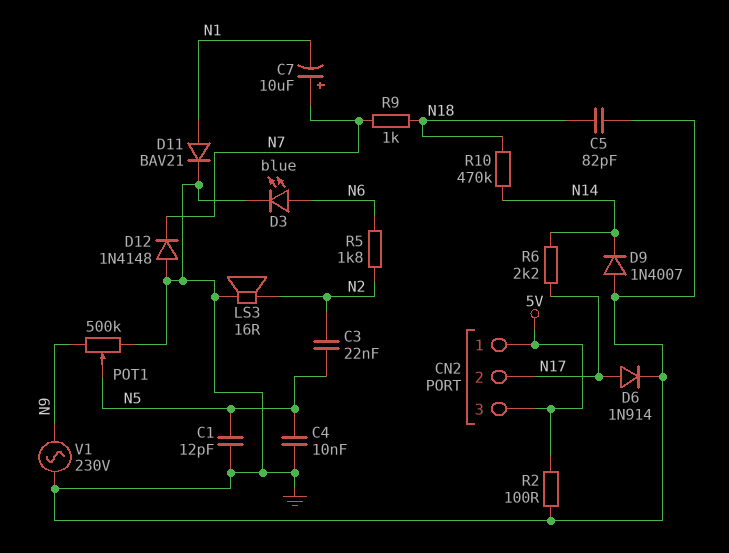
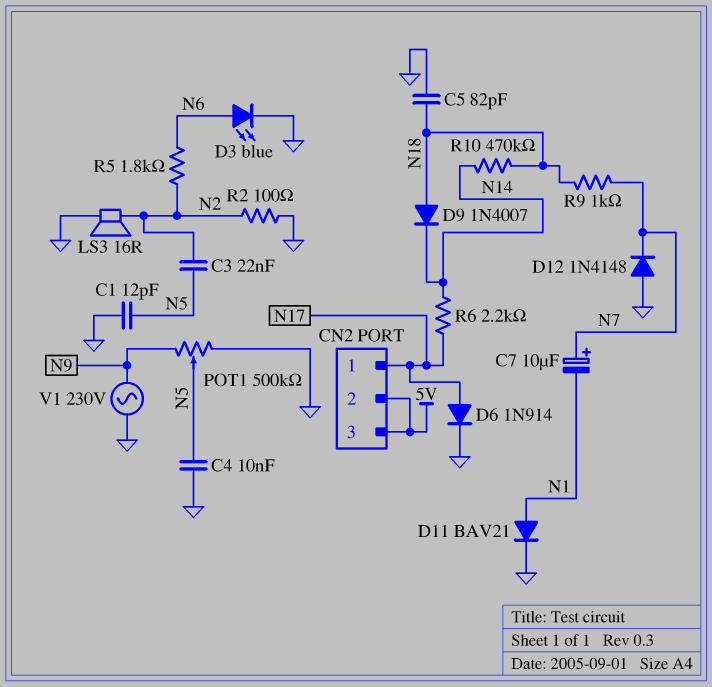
CN2 pin 1: 5V -> N17
CN2 pin 2: N17 -> 5V
D9: diode 1N4007 (A GND, K N14) -> diode 1N4007 (A N18, K N14)
R2: 100 (5V, GND) -> 100 (GND, N2)

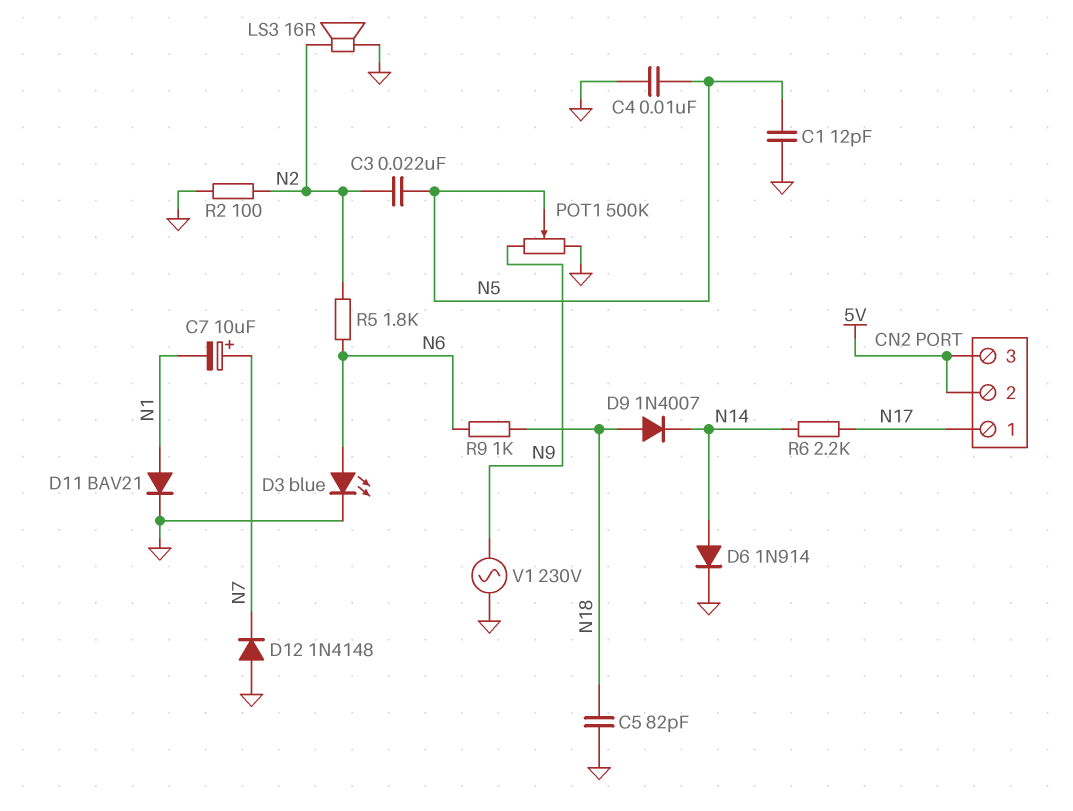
D6: diode 1N914 (A N17, K GND) -> diode 1N914 (A N14, K GND)
R9: 1k (N7, N18) -> 1k (N6, N18)
R10: 470k (N14, N18) -> none

